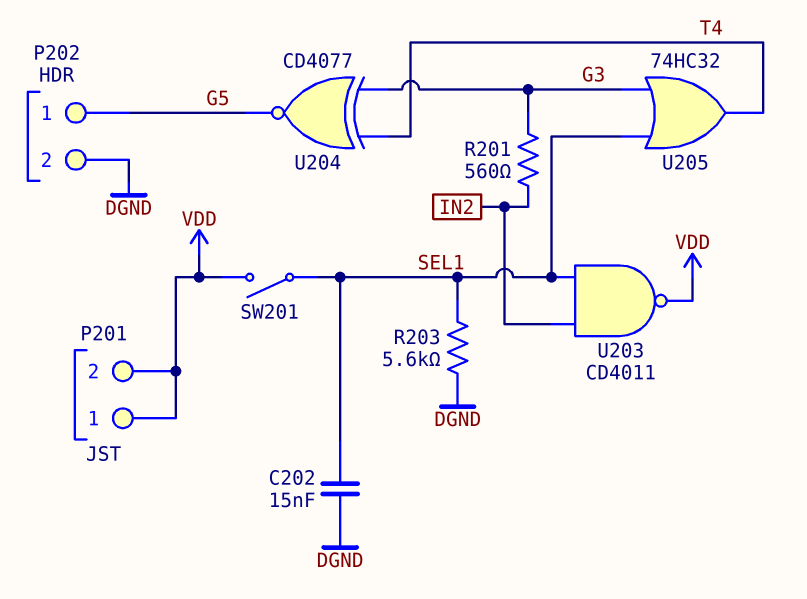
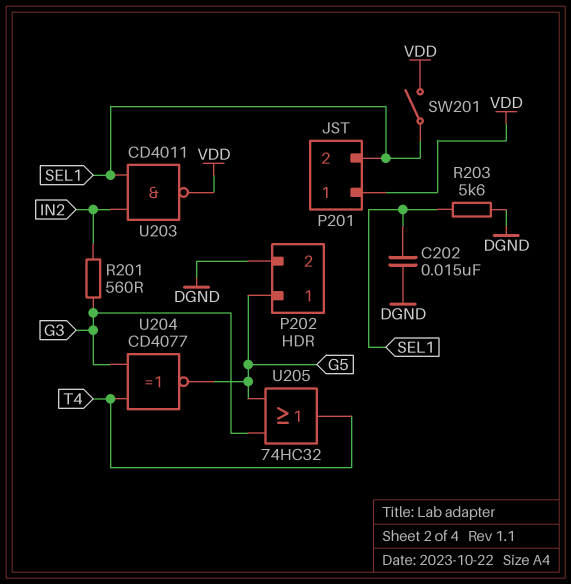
P201 pin 2: VDD -> SEL1
U205: OR 74HC32 (in G3, in SEL1, out T4) -> OR 74HC32 (in G3, in G5, out T4)

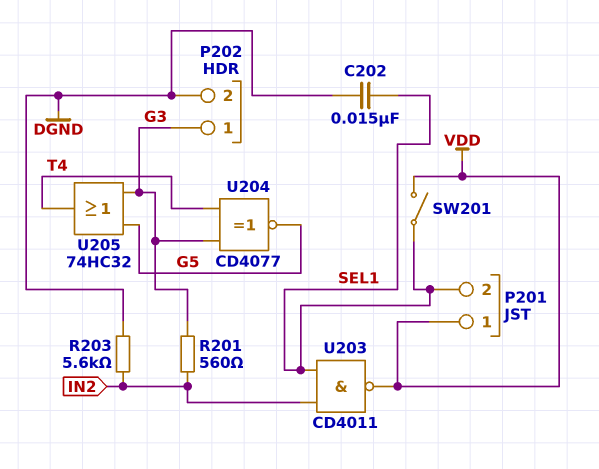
P202 pin 1: G5 -> G3
R203: 5.6k (DGND, SEL1) -> 5.6k (DGND, IN2)

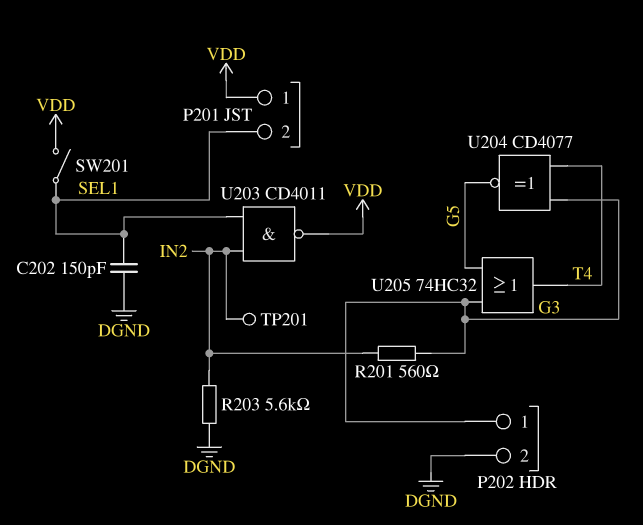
C202: 15nF (DGND, SEL1) -> 150pF (DGND, SEL1)
TP201: none -> test point (IN2)

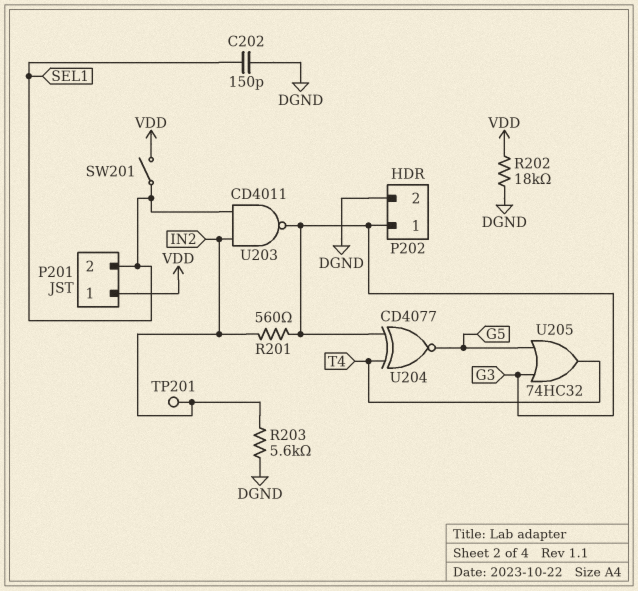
R202: none -> 18k (DGND, VDD)
U203: NAND CD4011 (in IN2, in SEL1, out VDD) -> NAND CD4011 (in IN2, in SEL1, out G3)

